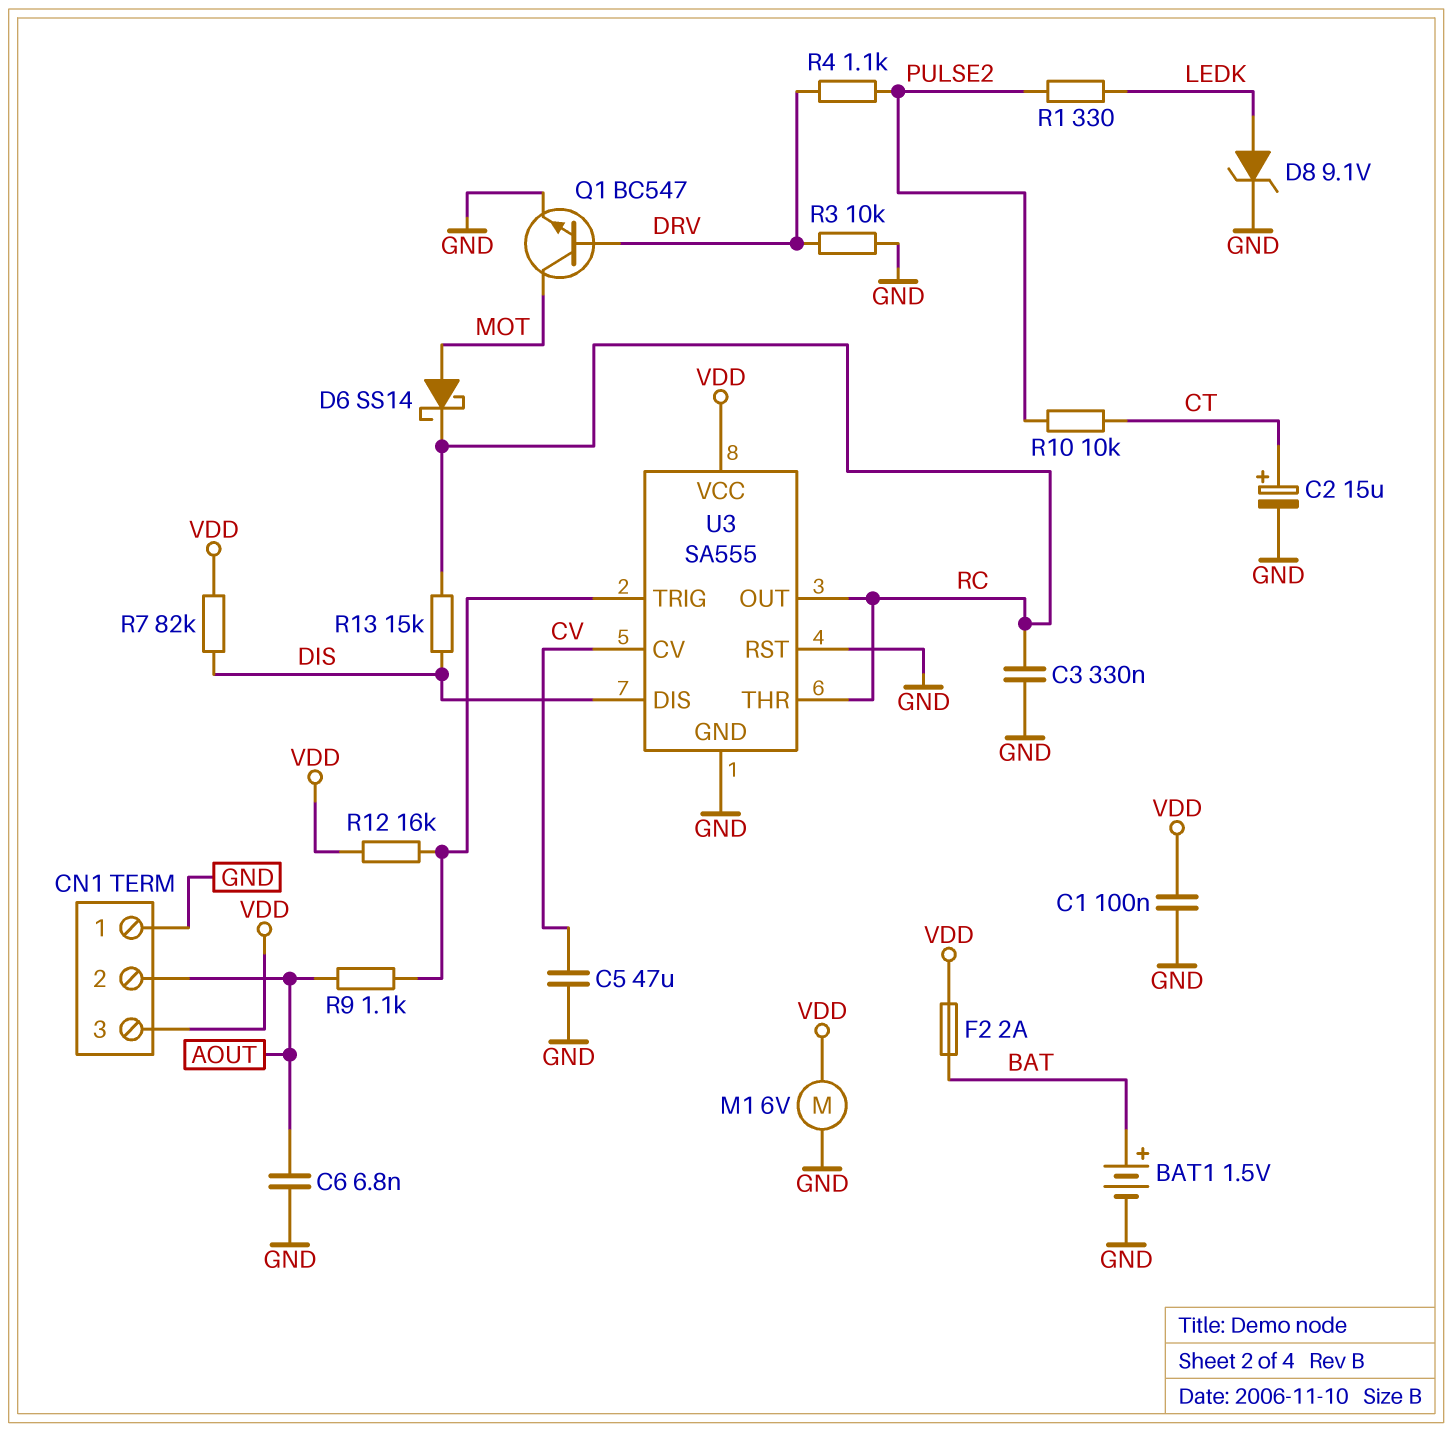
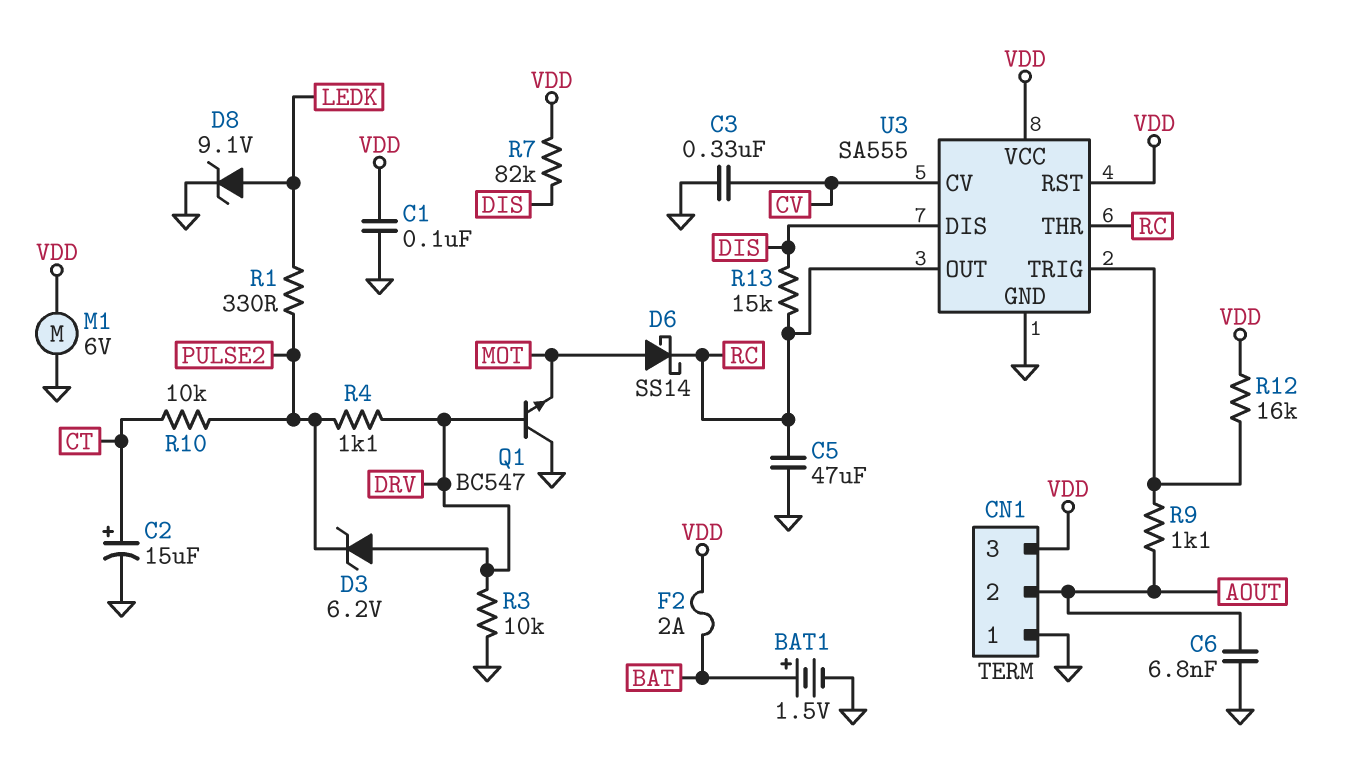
C3: 330nF (GND, RC) -> 330nF (CV, GND)
C5: 47uF (CV, GND) -> 47uF (GND, RC)
D3: none -> zener 6.2V (A DRV, K PULSE2)
Q1: NPN BC547 (B DRV, C MOT, E GND) -> NPN BC547 (B DRV, C GND, E MOT)
U3 pin RST: GND -> VDD

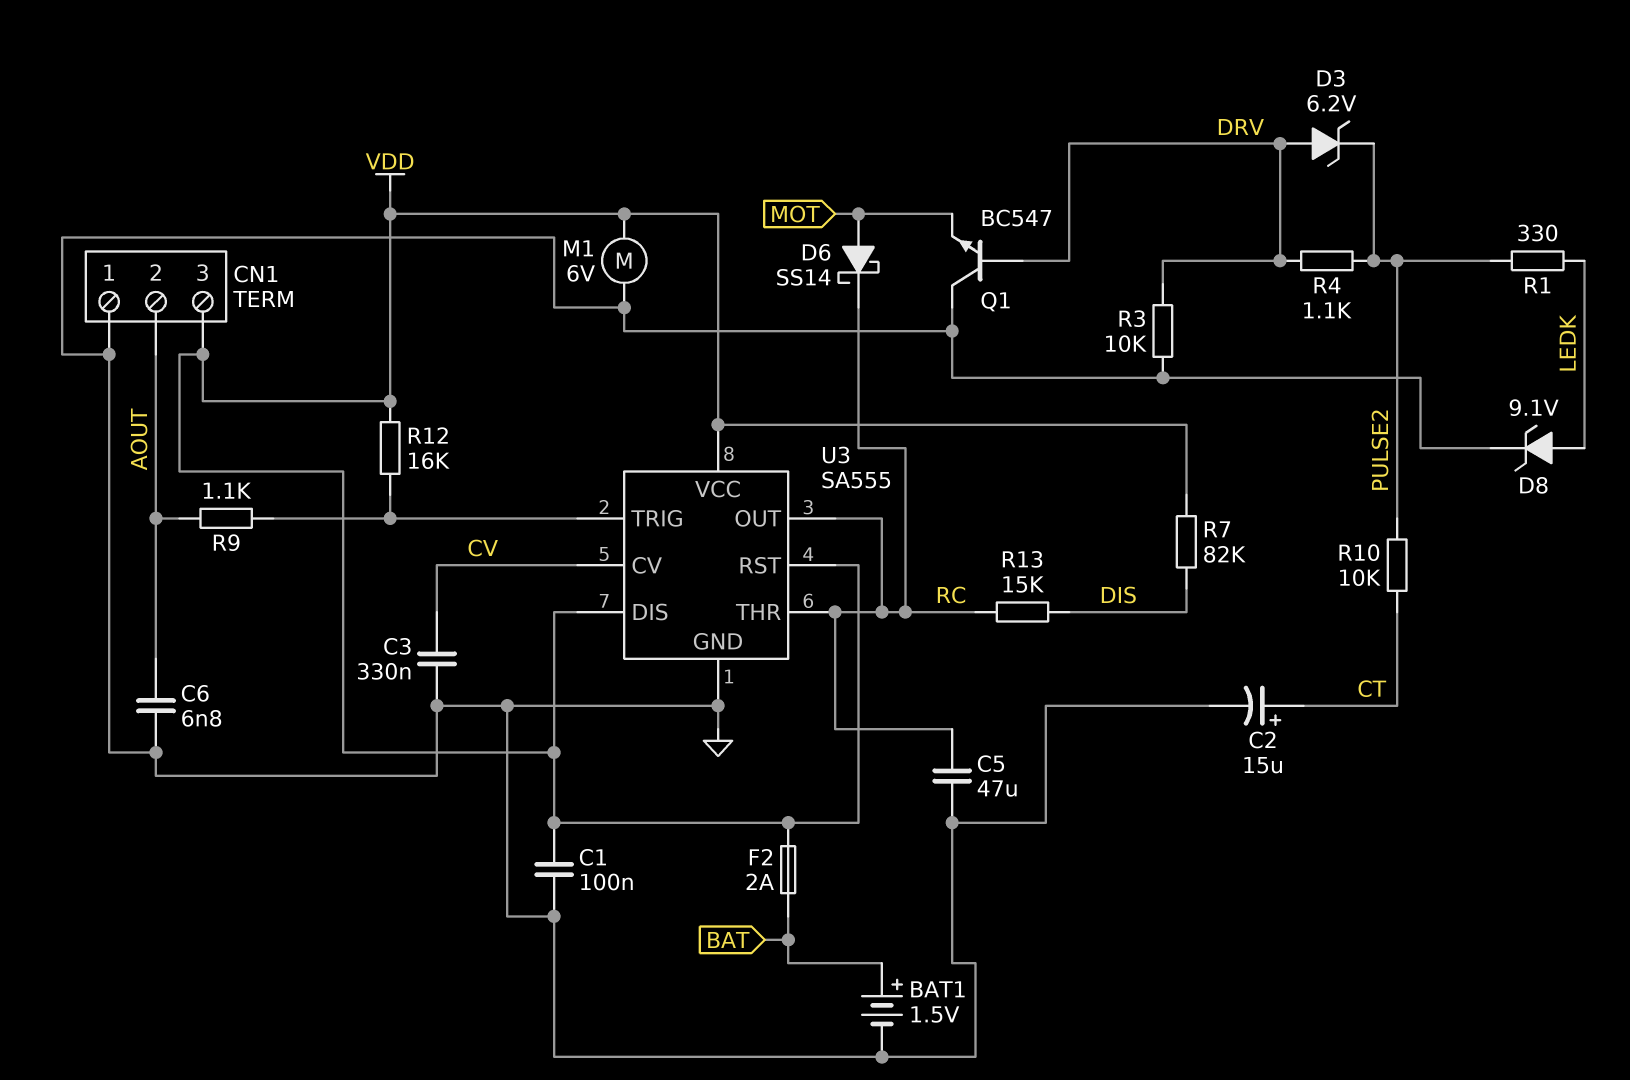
U3 pin DIS: DIS -> VDD

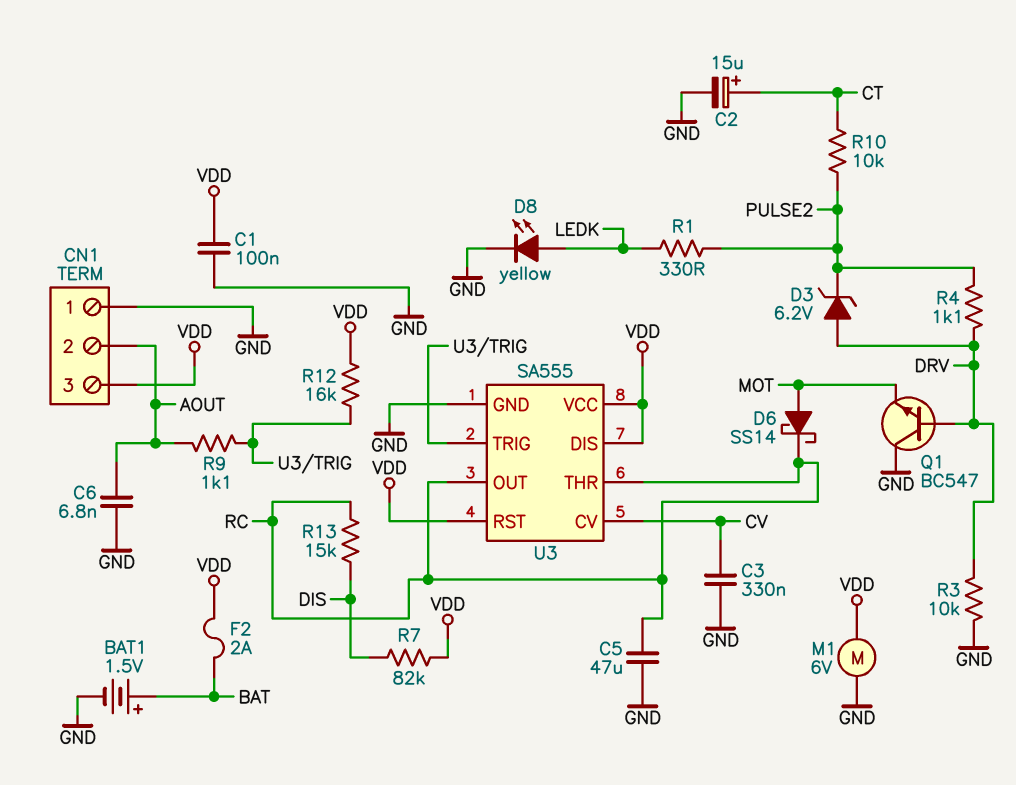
D8: zener 9.1V (A LEDK, K GND) -> LED yellow (A LEDK, K GND)

